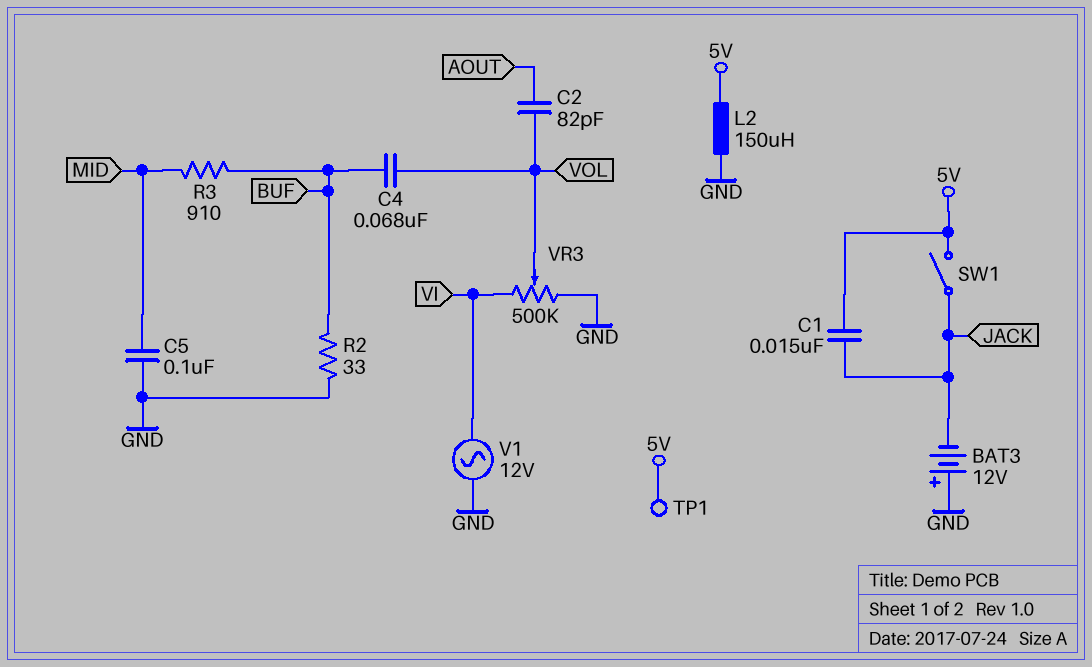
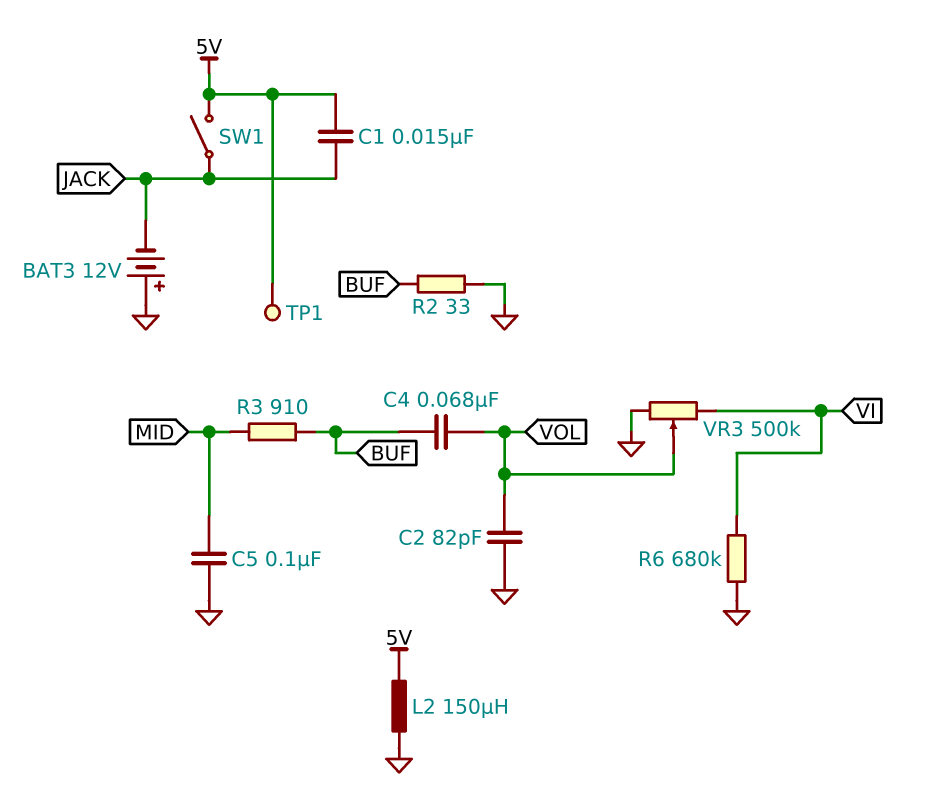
C2: 82pF (AOUT, VOL) -> 82pF (GND, VOL)
R6: none -> 680k (GND, VI)
V1: AC 12V (GND, VI) -> none

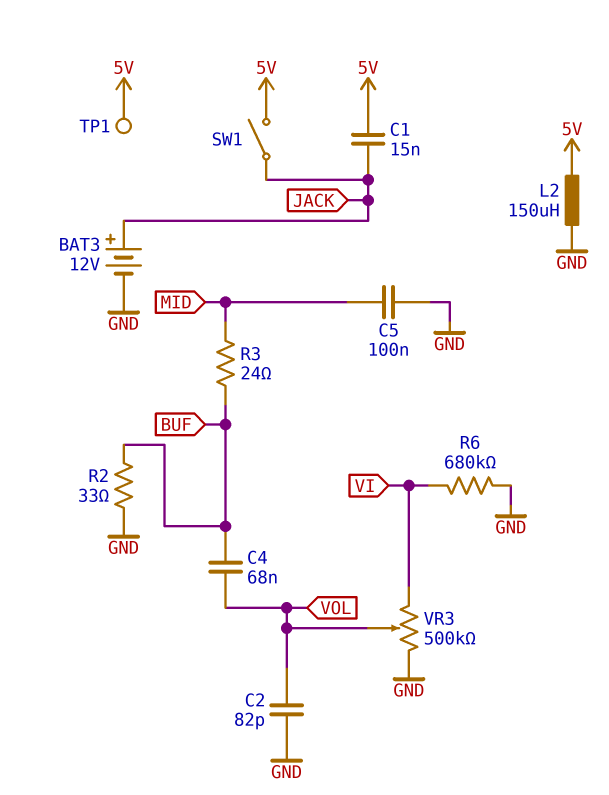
BAT3: 12V (plus GND, minus JACK) -> 12V (plus JACK, minus GND)
R3: 910 (BUF, MID) -> 24 (BUF, MID)

